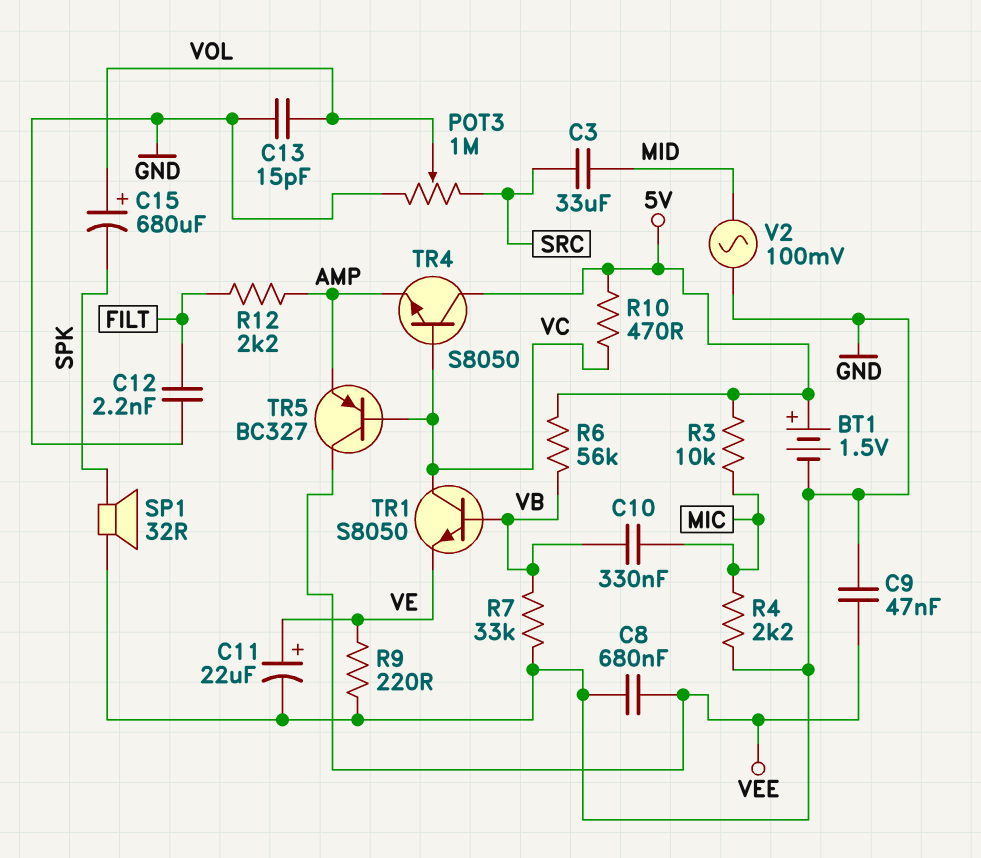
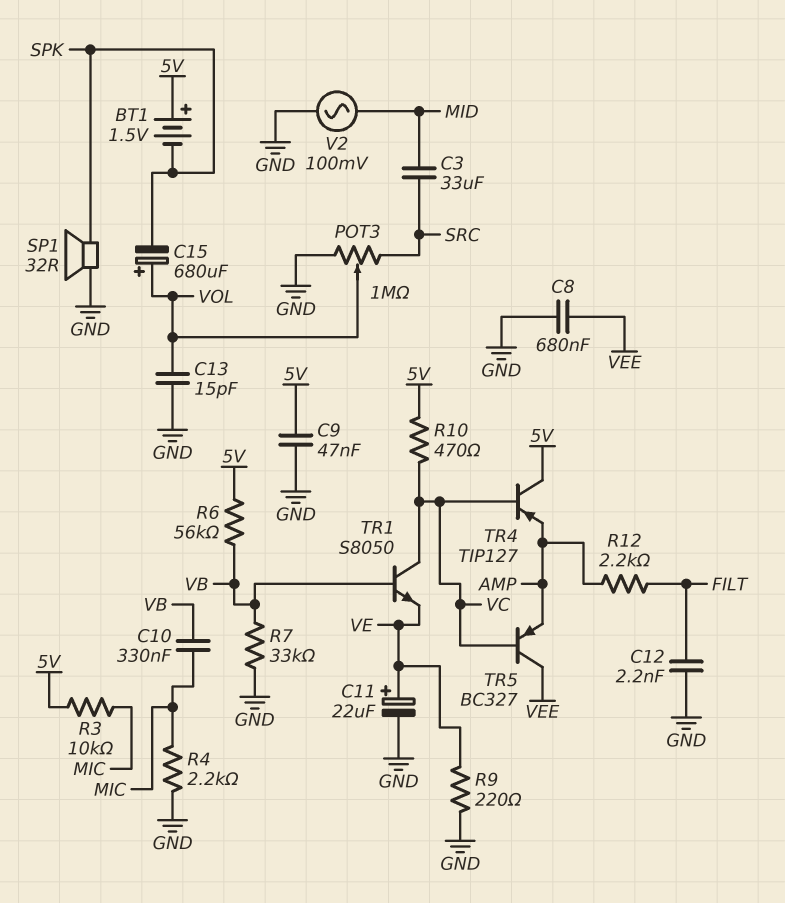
BT1: 1.5V (plus 5V, minus GND) -> 1.5V (plus 5V, minus SPK)
C9: 47nF (GND, VEE) -> 47nF (5V, GND)
TR4: NPN S8050 (B VC, C 5V, E AMP) -> PNP TIP127 (B VC, C 5V, E AMP)

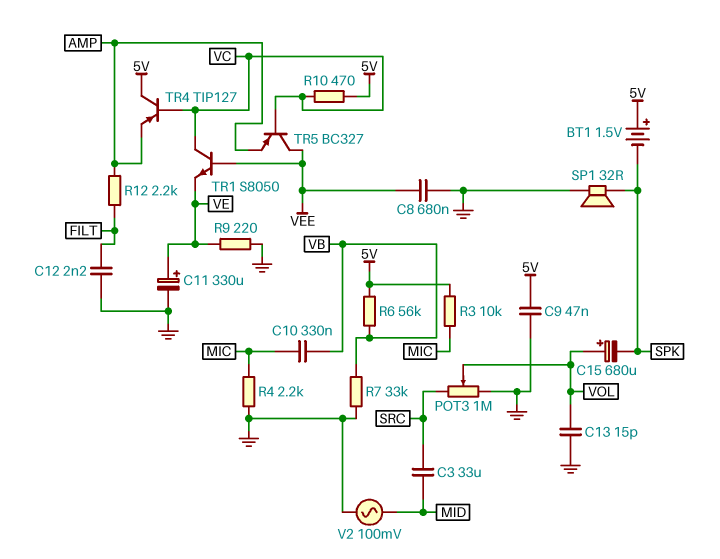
C11: 22uF (plus VE, minus GND) -> 330uF (plus VE, minus GND)
TR1: NPN S8050 (B VB, C VC, E VE) -> NPN S8050 (B VEE, C VC, E VE)

